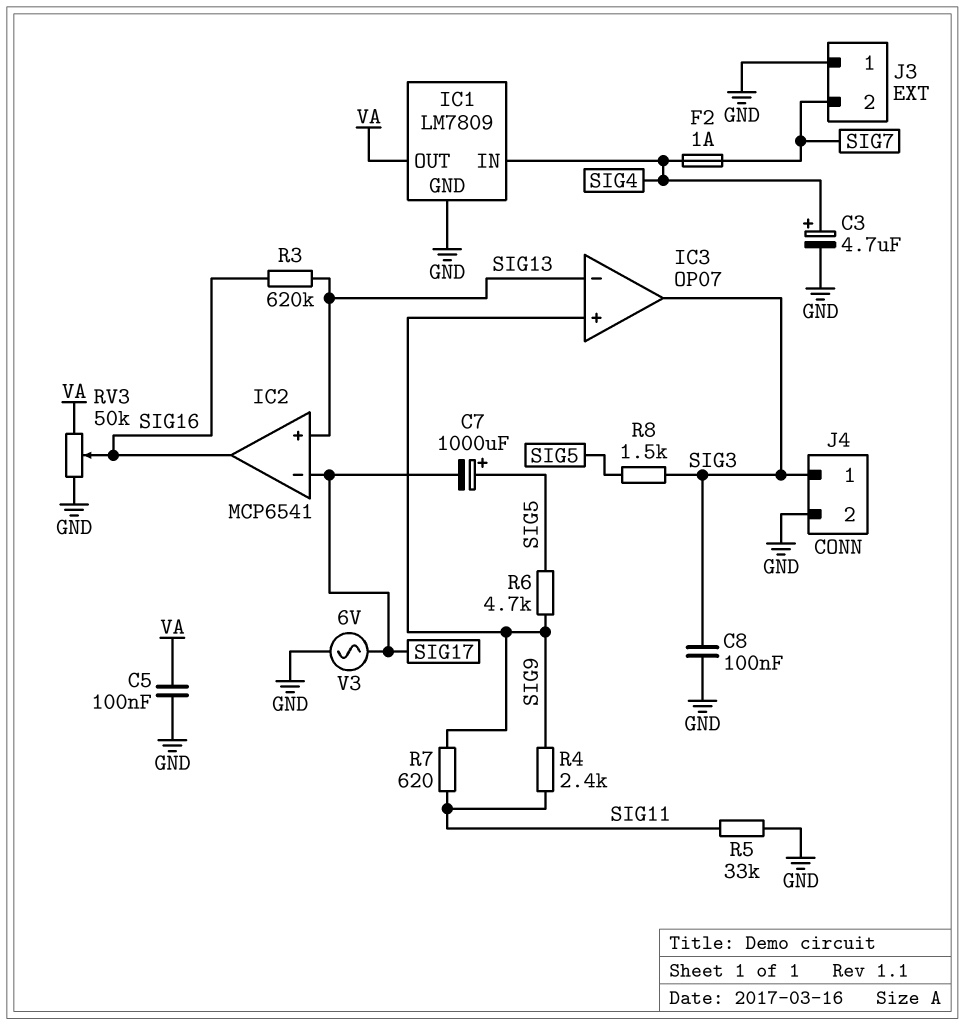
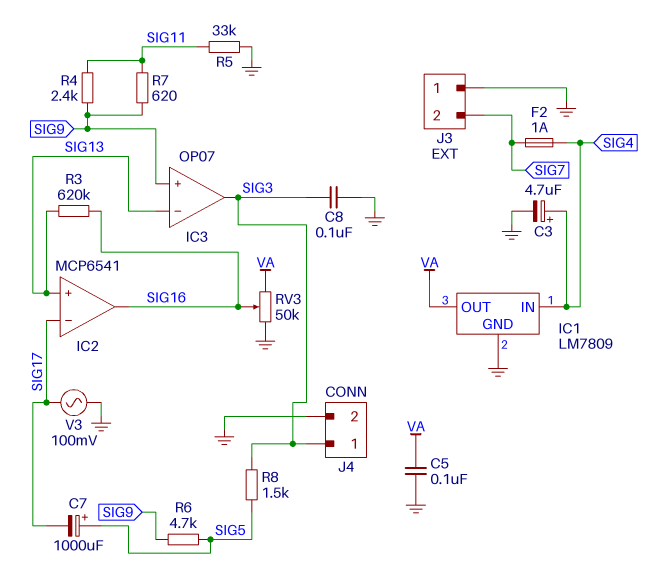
V3: AC 6V (GND, SIG17) -> AC 100mV (GND, SIG17)

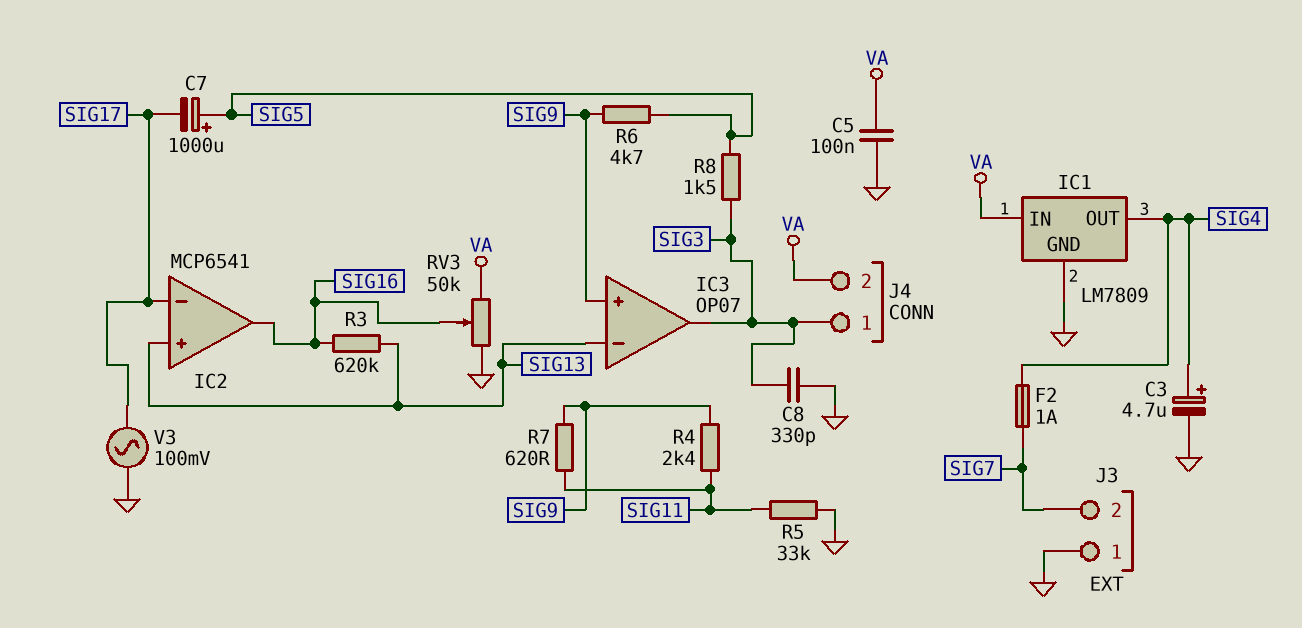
C8: 100nF (GND, SIG3) -> 330pF (GND, SIG3)
IC1 pin IN: SIG4 -> VA
IC1 pin OUT: VA -> SIG4
J4 pin 2: GND -> VA

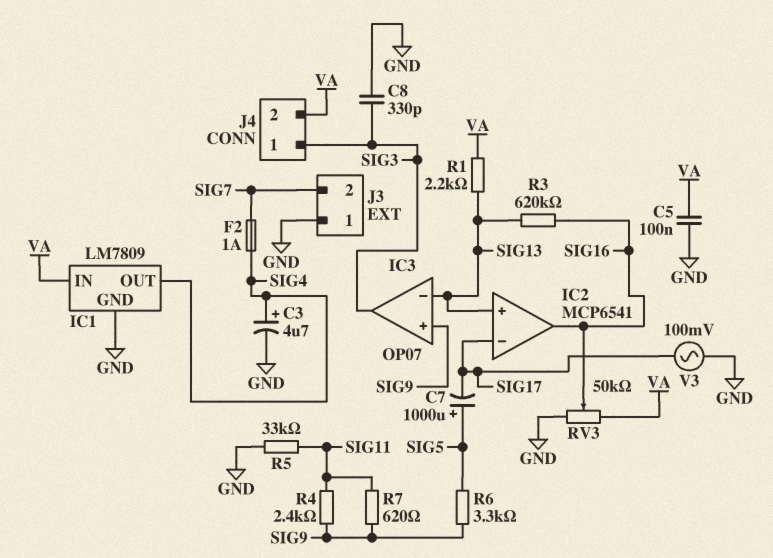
R1: none -> 2.2k (SIG13, VA)
R6: 4.7k (SIG5, SIG9) -> 3.3k (SIG5, SIG9)
R8: 1.5k (SIG3, SIG5) -> none

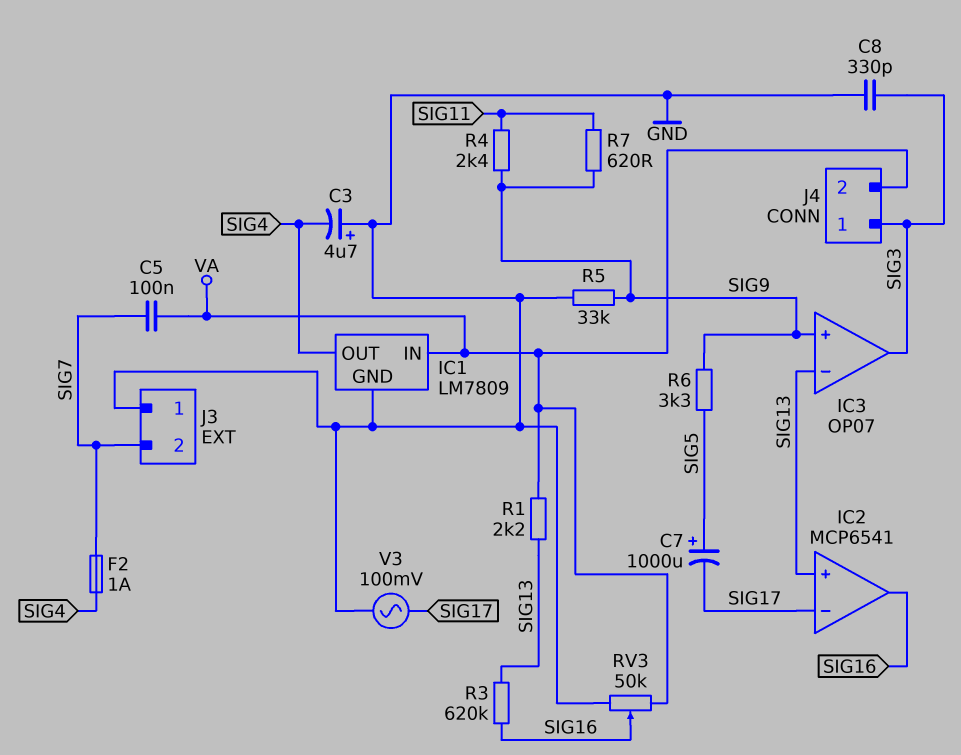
C3: 4.7uF (plus SIG4, minus GND) -> 4.7uF (plus GND, minus SIG4)
C5: 100nF (GND, VA) -> 100nF (SIG7, VA)
R5: 33k (GND, SIG11) -> 33k (GND, SIG9)

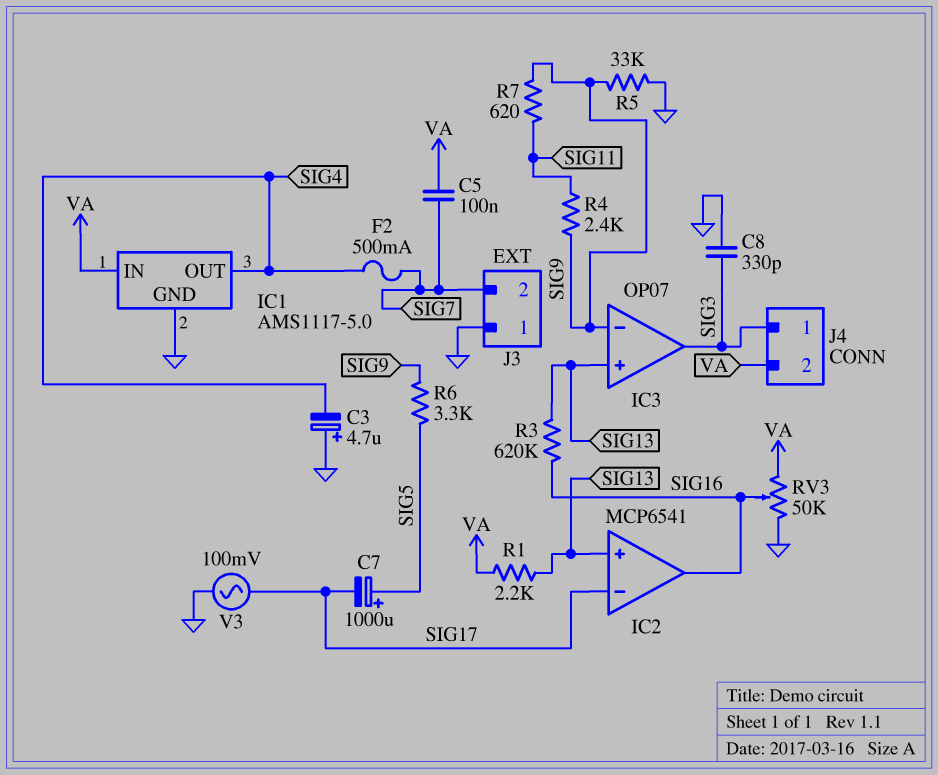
F2: 1A (SIG4, SIG7) -> 500mA (SIG4, SIG7)
IC1: LM7809 -> AMS1117-5.0
IC3 pin in+: SIG9 -> SIG13
IC3 pin in-: SIG13 -> SIG9

